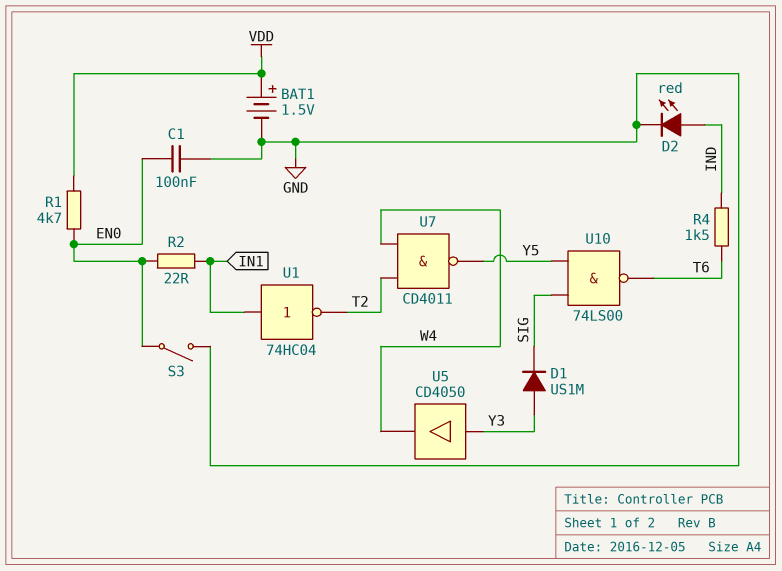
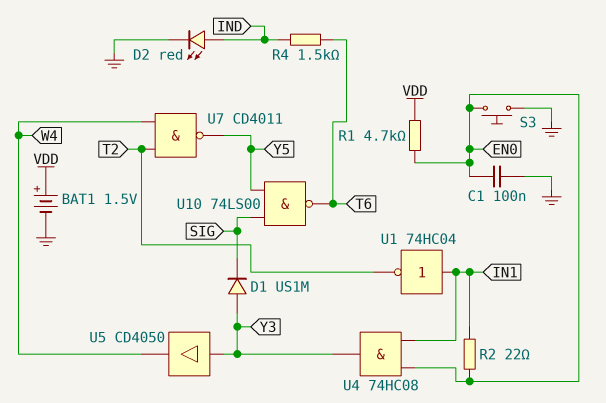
S3: switch (EN0, GND) -> button (EN0, GND)
U4: none -> AND 74HC08 (in EN0, in IN1, out Y3)

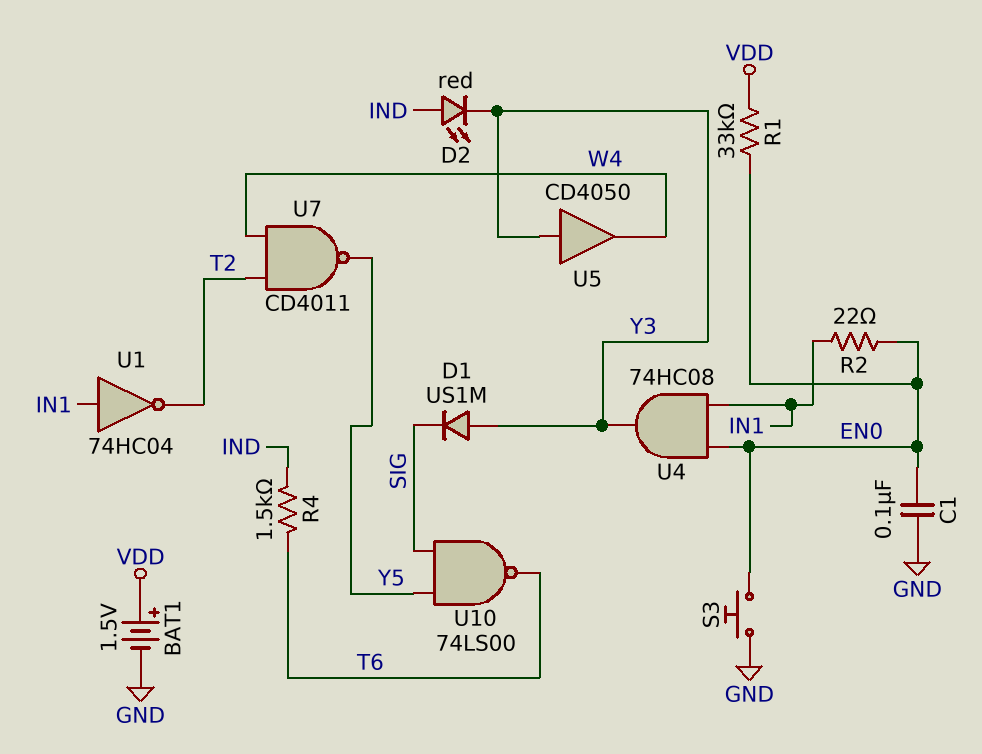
D2: LED red (A IND, K GND) -> LED red (A IND, K Y3)
R1: 4.7k (EN0, VDD) -> 33k (EN0, VDD)

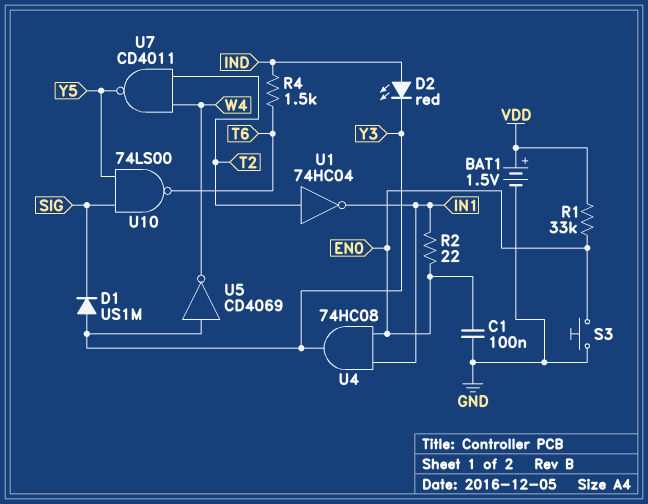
U1: NOT 74HC04 (in IN1, out T2) -> NOT 74HC04 (in T2, out IN1)
U5: buffer CD4050 (in Y3, out W4) -> NOT CD4069 (in Y3, out W4)

